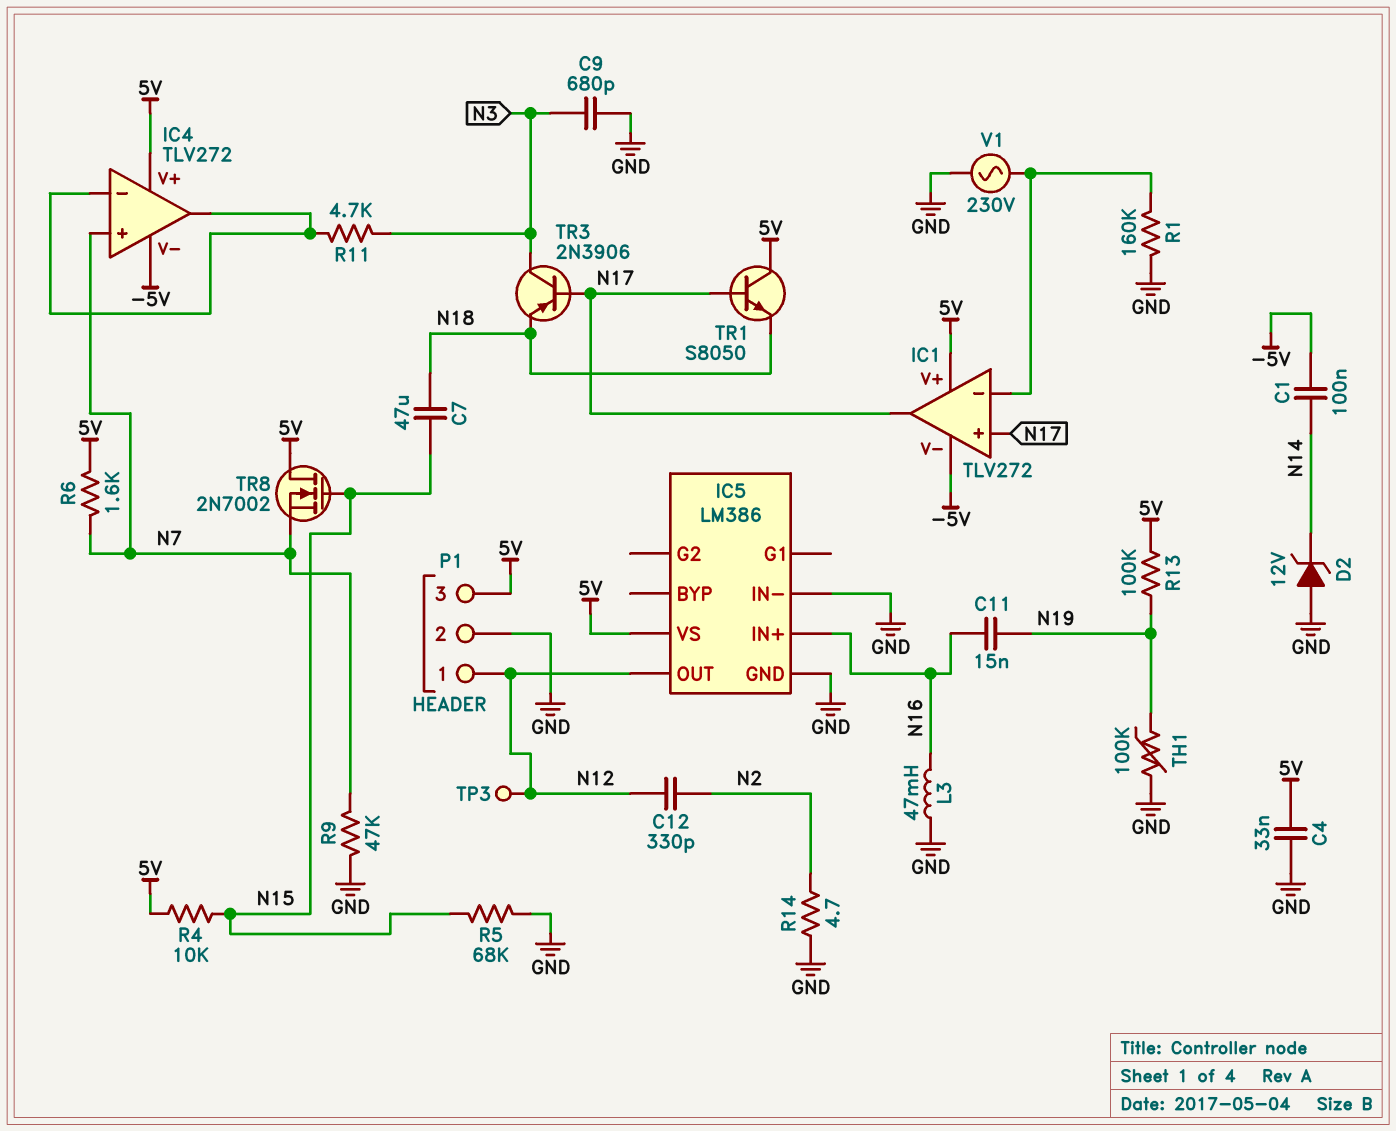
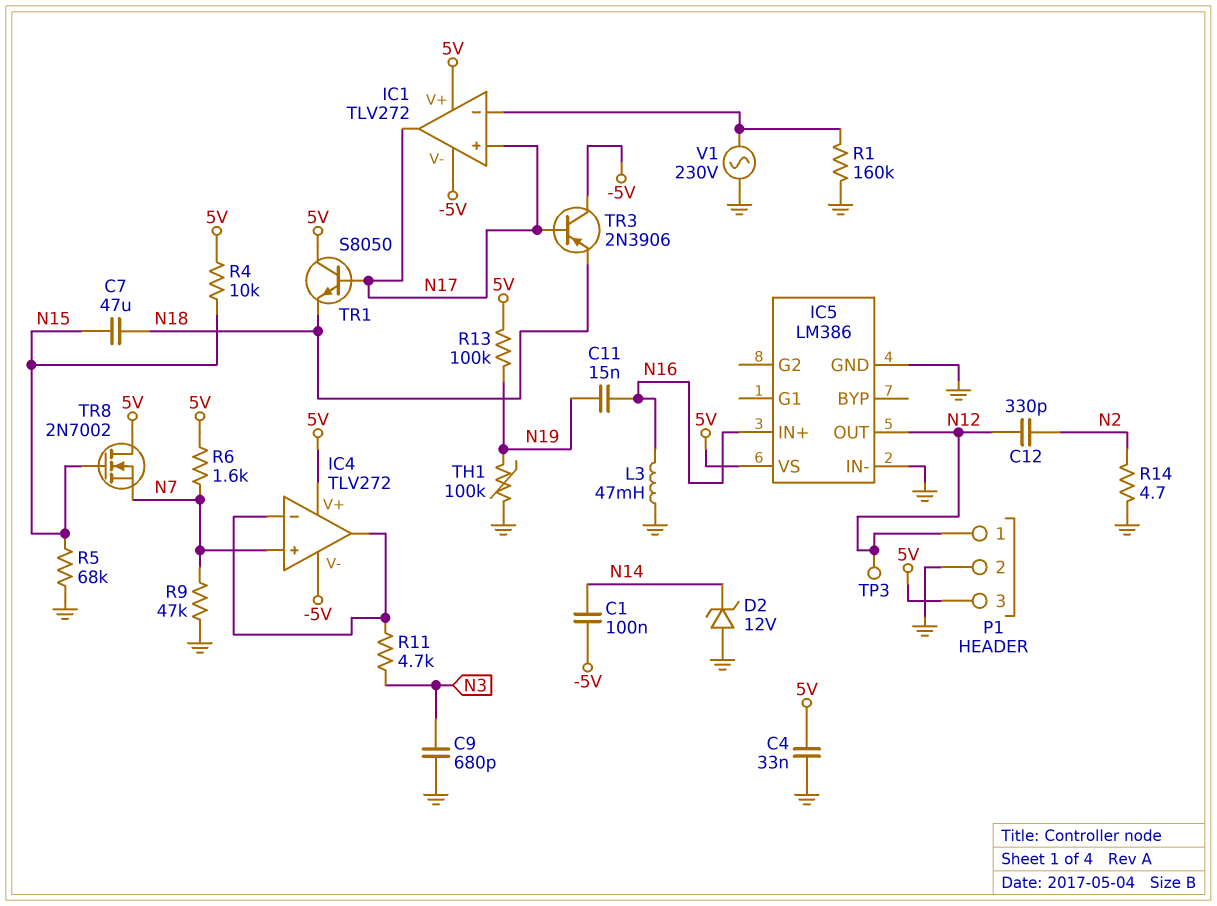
TR3: PNP 2N3906 (B N17, C N3, E N18) -> PNP 2N3906 (B N17, C -5V, E N18)

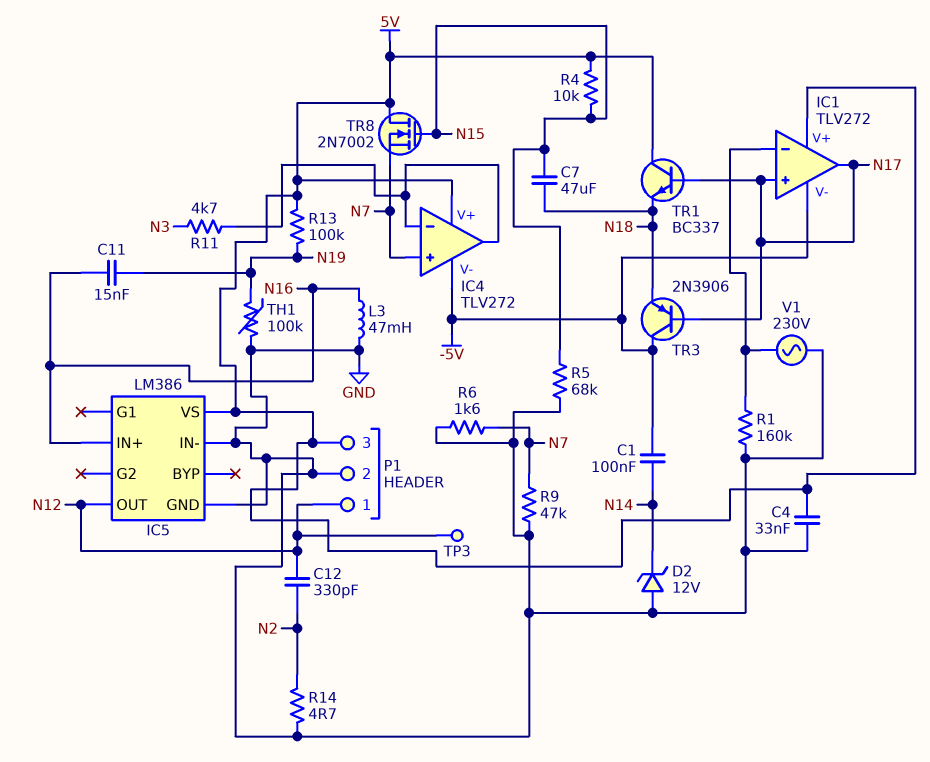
C9: 680pF (GND, N3) -> none
R6: 1.6k (5V, N7) -> 1.6k (GND, N7)
TR1: NPN S8050 (B N17, C 5V, E N18) -> NPN BC337 (B N17, C 5V, E N18)

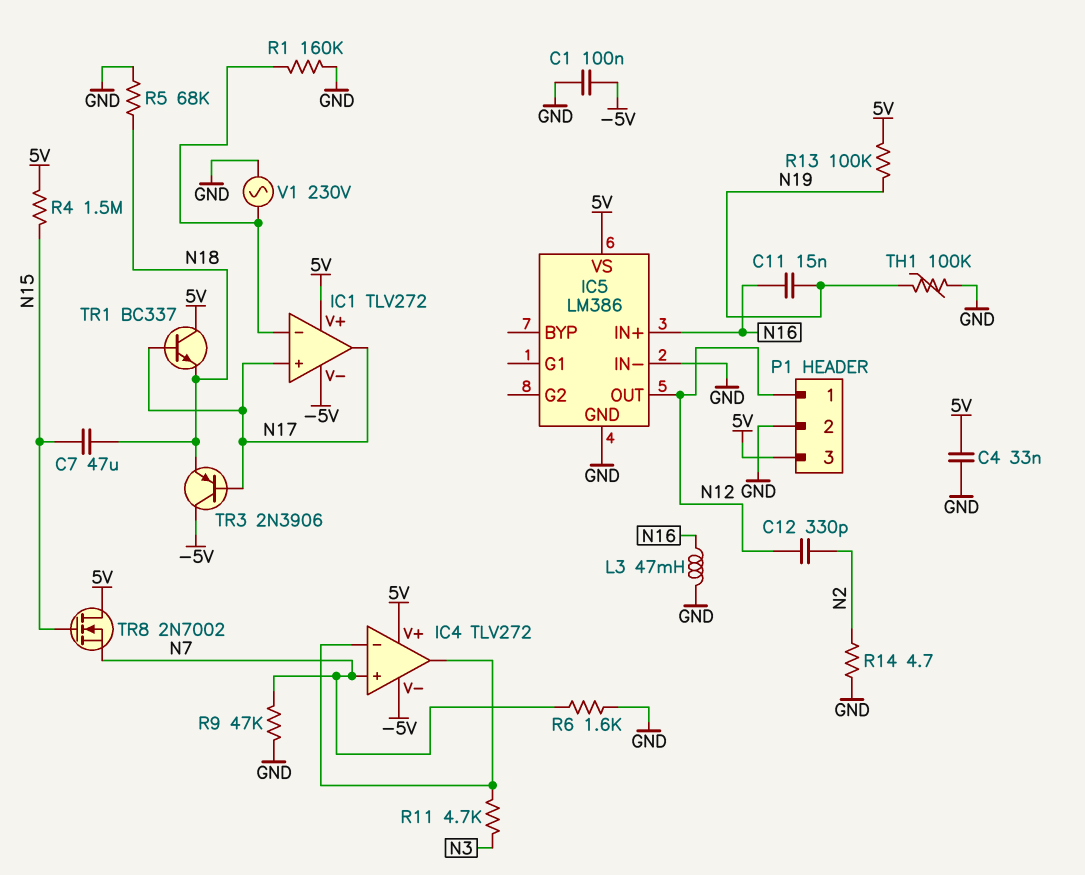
C1: 100nF (-5V, N14) -> 100nF (-5V, GND)
D2: zener 12V (A GND, K N14) -> none
R4: 10k (5V, N15) -> 1.5M (5V, N15)
R5: 68k (GND, N15) -> 68k (GND, N18)
TP3: test point (N12) -> none

